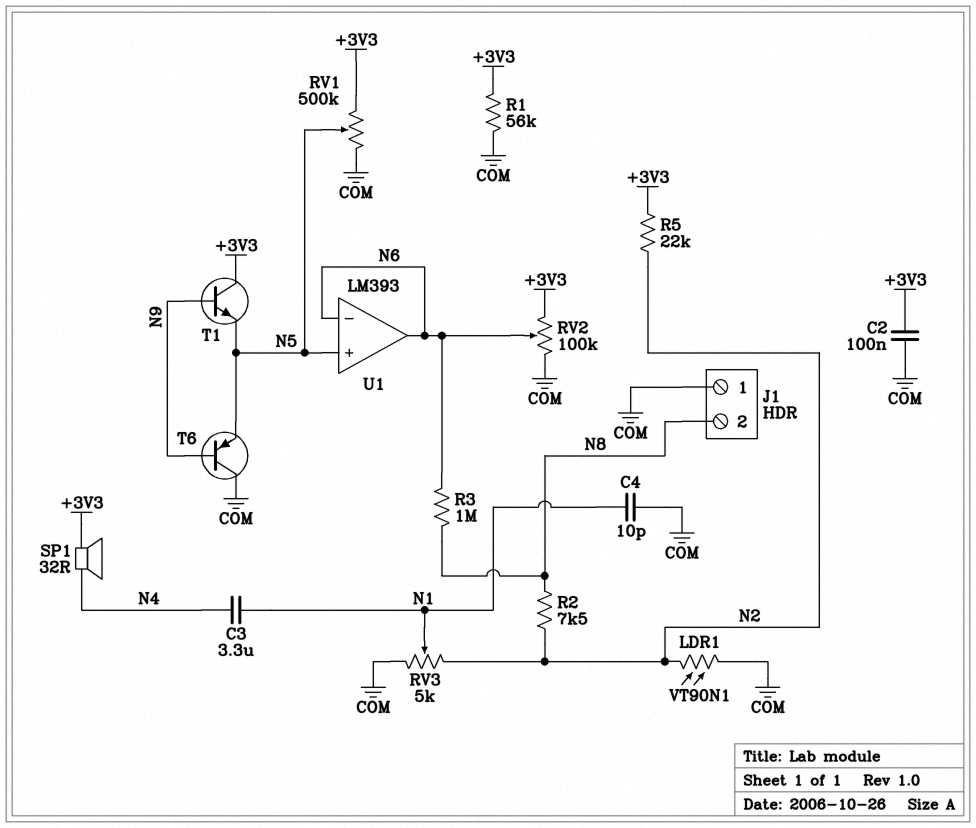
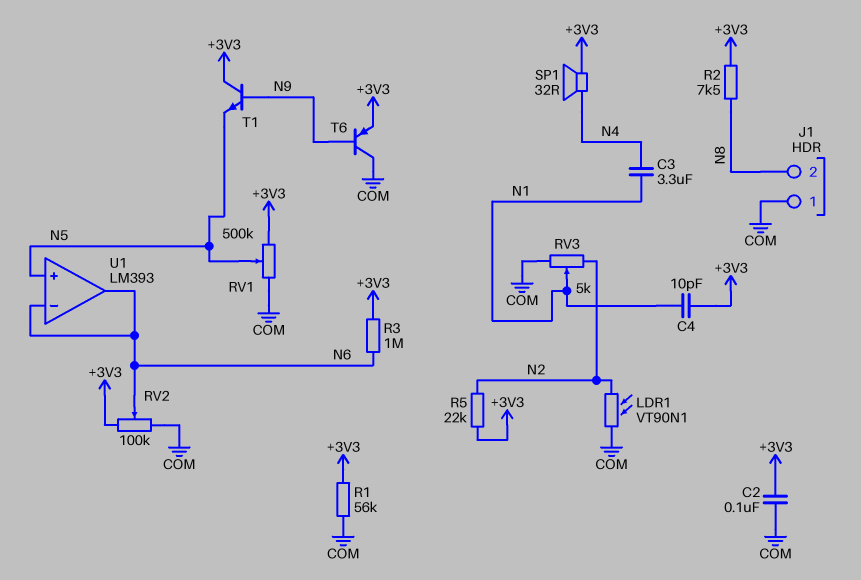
C4: 10pF (COM, N1) -> 10pF (+3V3, N1)
R2: 7.5k (N2, N8) -> 7.5k (+3V3, N8)
R3: 1M (N6, N8) -> 1M (+3V3, N6)
T6: PNP (B N9, C COM, E N5) -> PNP (B N9, C COM, E +3V3)

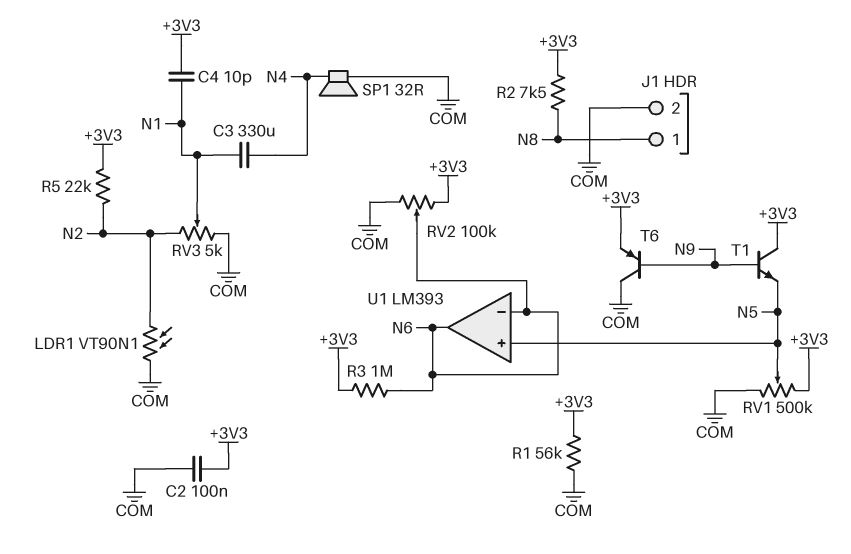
C3: 3.3uF (N1, N4) -> 330uF (N1, N4)
J1 pin 1: COM -> N8
J1 pin 2: N8 -> COM
SP1: speaker 32R (+3V3, N4) -> speaker 32R (COM, N4)

